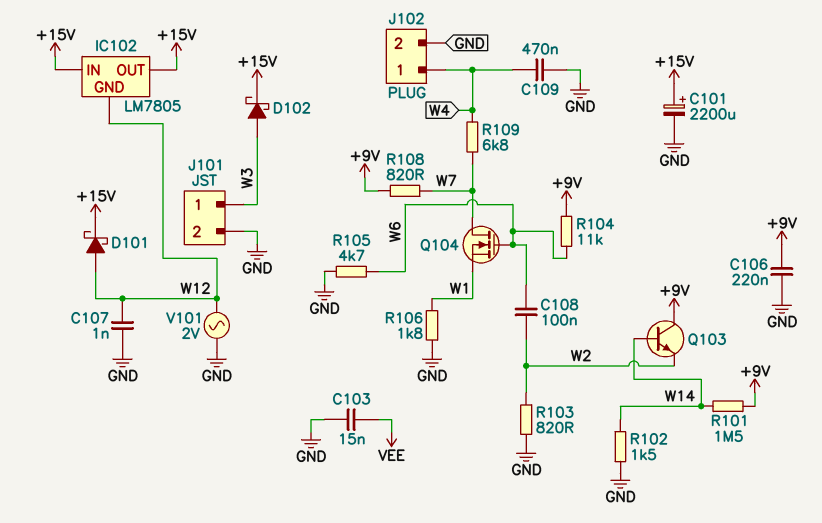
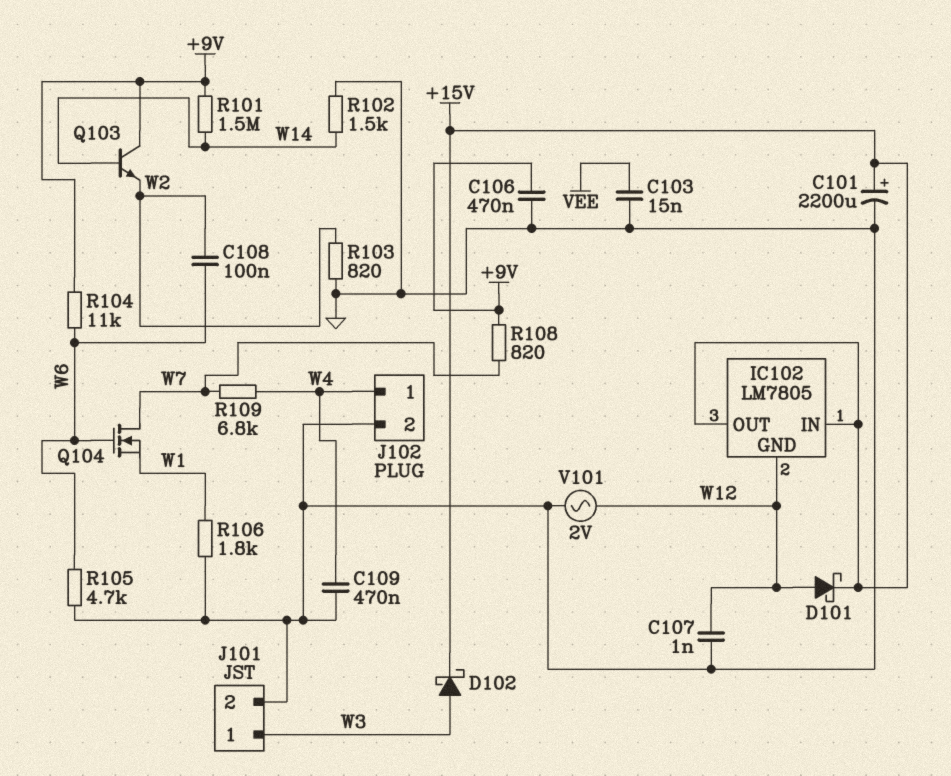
C106: 220nF (+9V, GND) -> 470nF (+9V, GND)

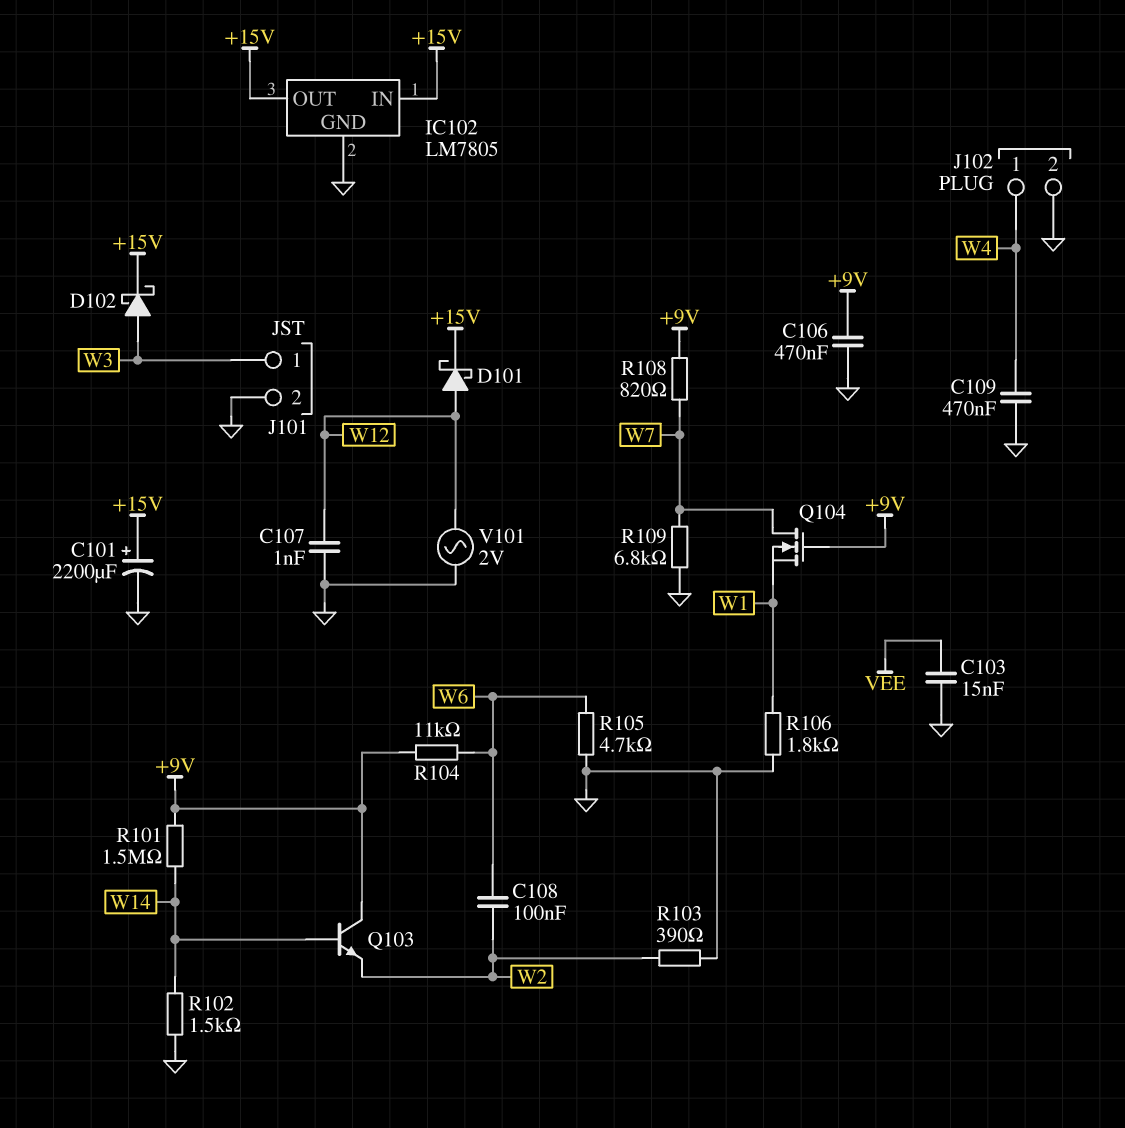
IC102 pin GND: W12 -> GND
Q104: NMOS (G W6, D W7, S W1) -> NMOS (G +9V, D W7, S W1)
R103: 820 (GND, W2) -> 390 (GND, W2)
R109: 6.8k (W4, W7) -> 6.8k (GND, W7)

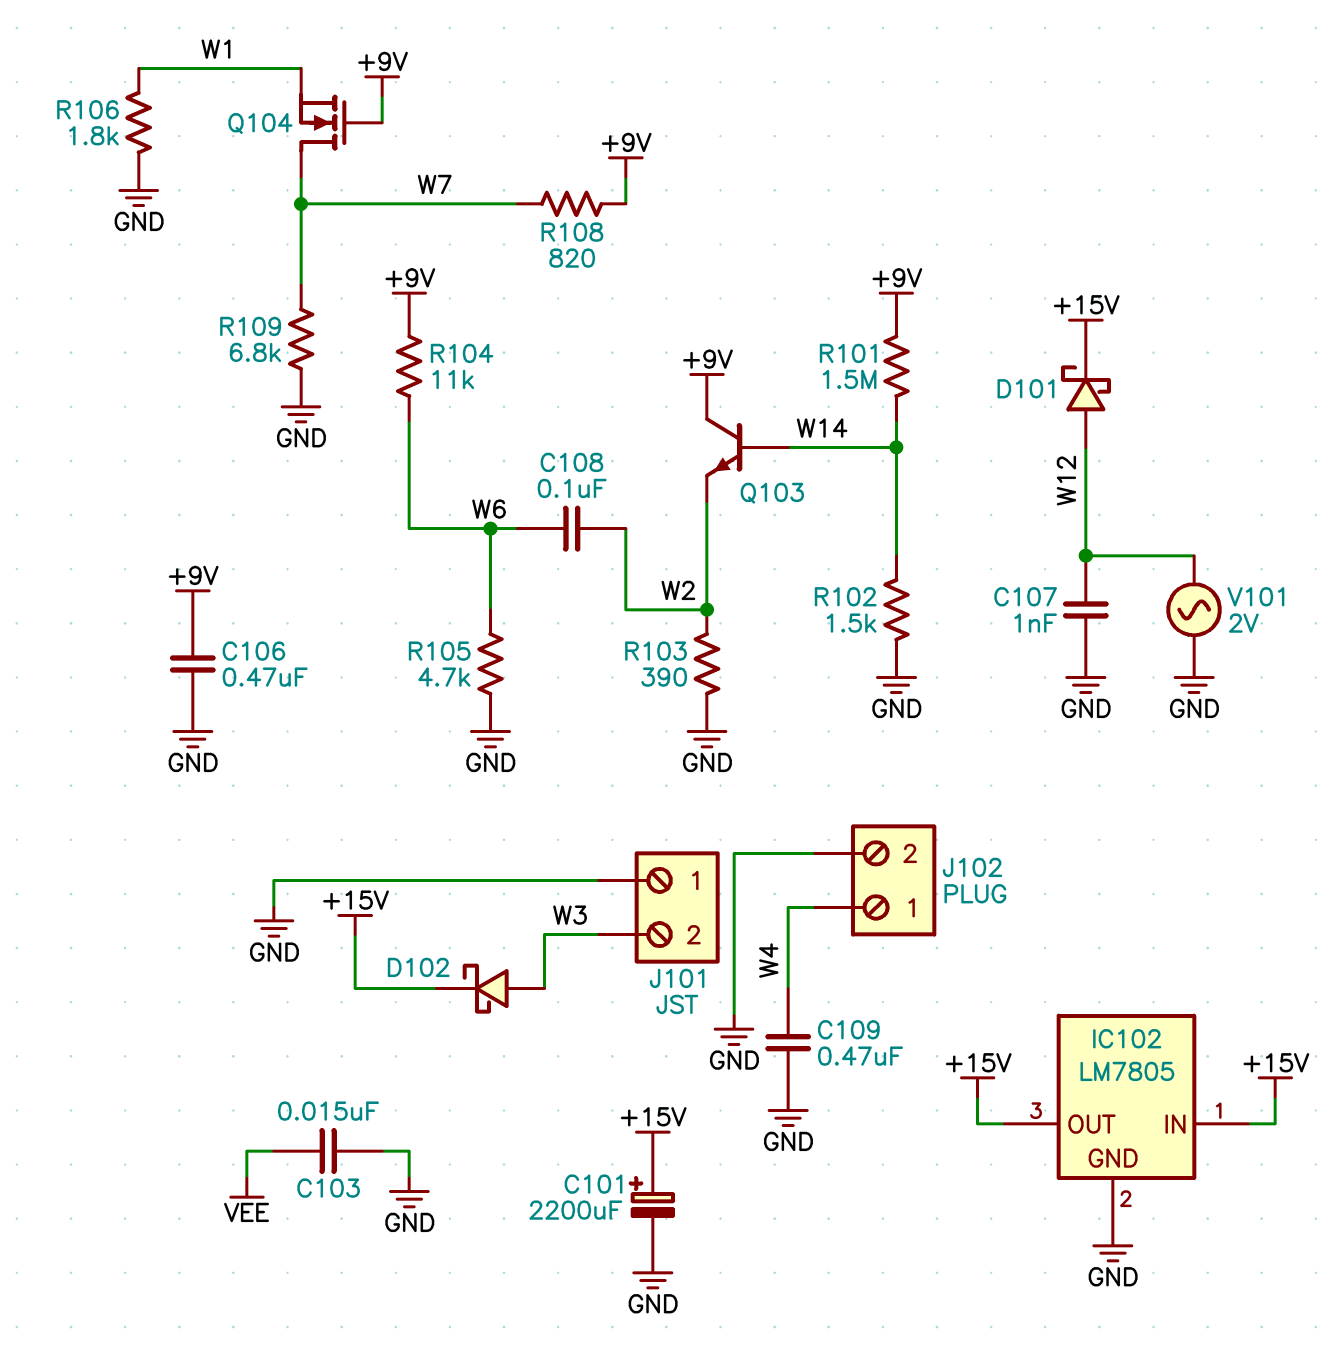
J101 pin 1: W3 -> GND
J101 pin 2: GND -> W3

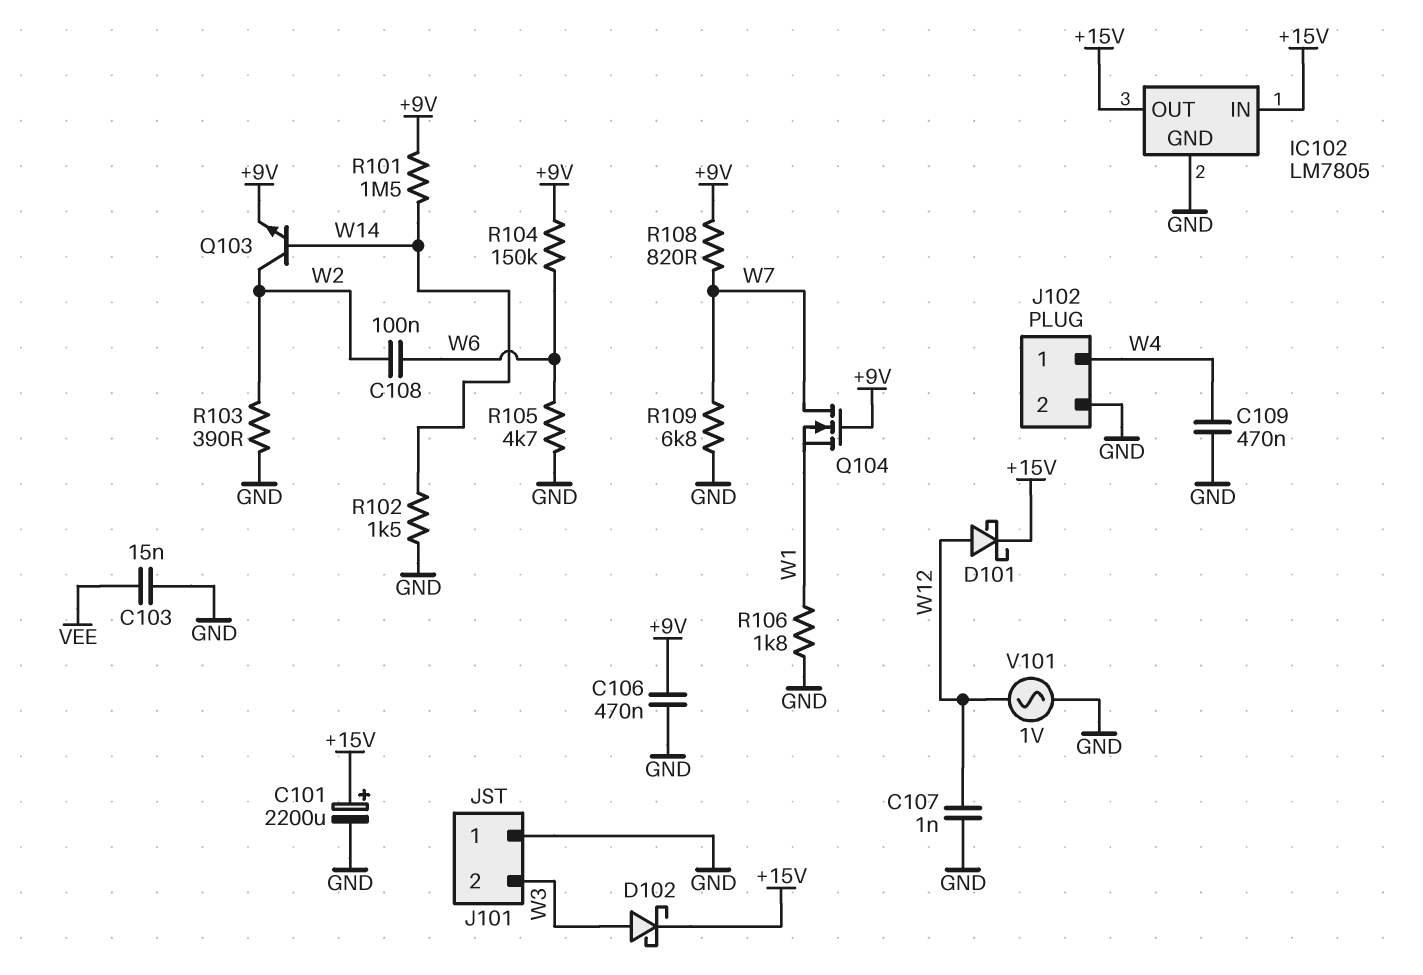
Q103: NPN (B W14, C +9V, E W2) -> NPN (B W14, C W2, E +9V)
R104: 11k (+9V, W6) -> 150k (+9V, W6)
V101: AC 2V (GND, W12) -> AC 1V (GND, W12)

